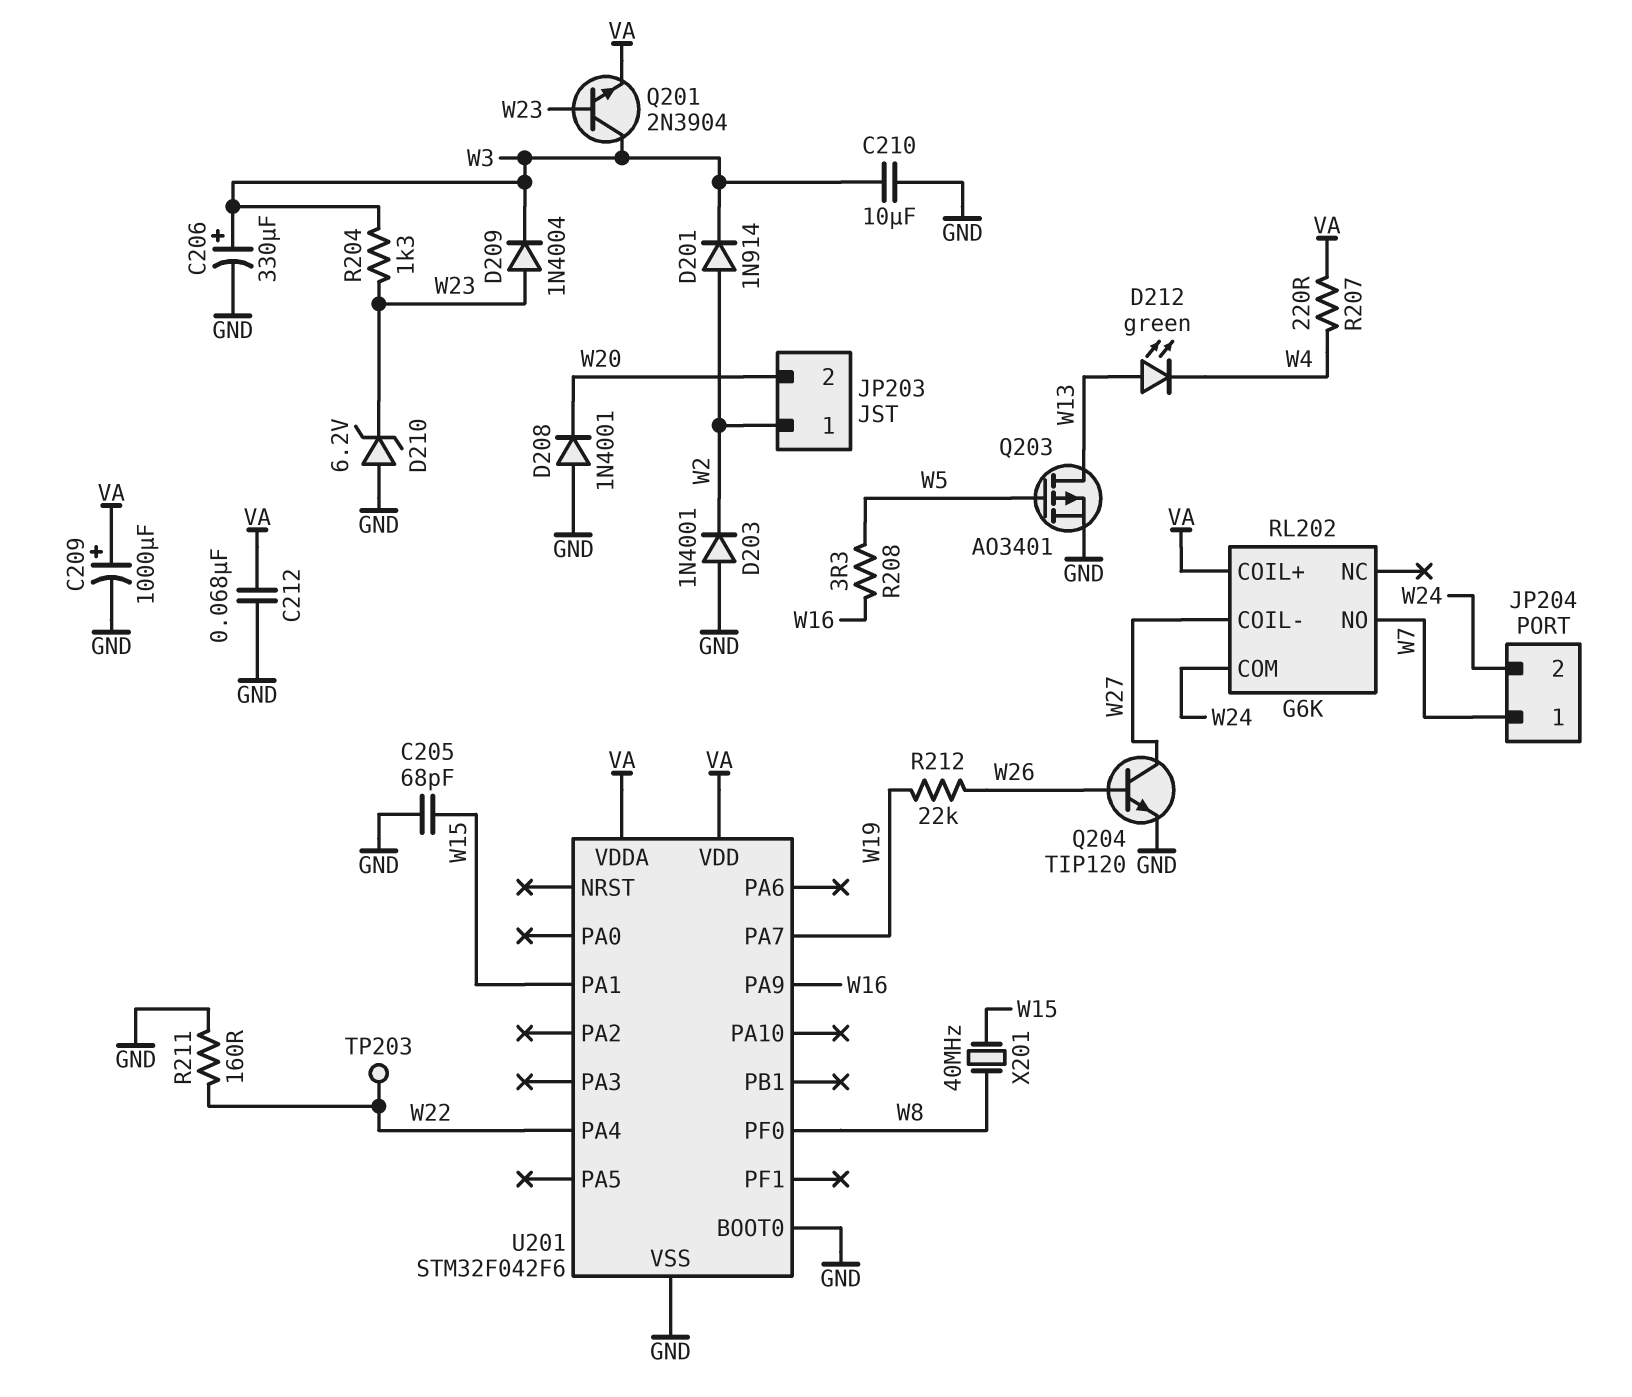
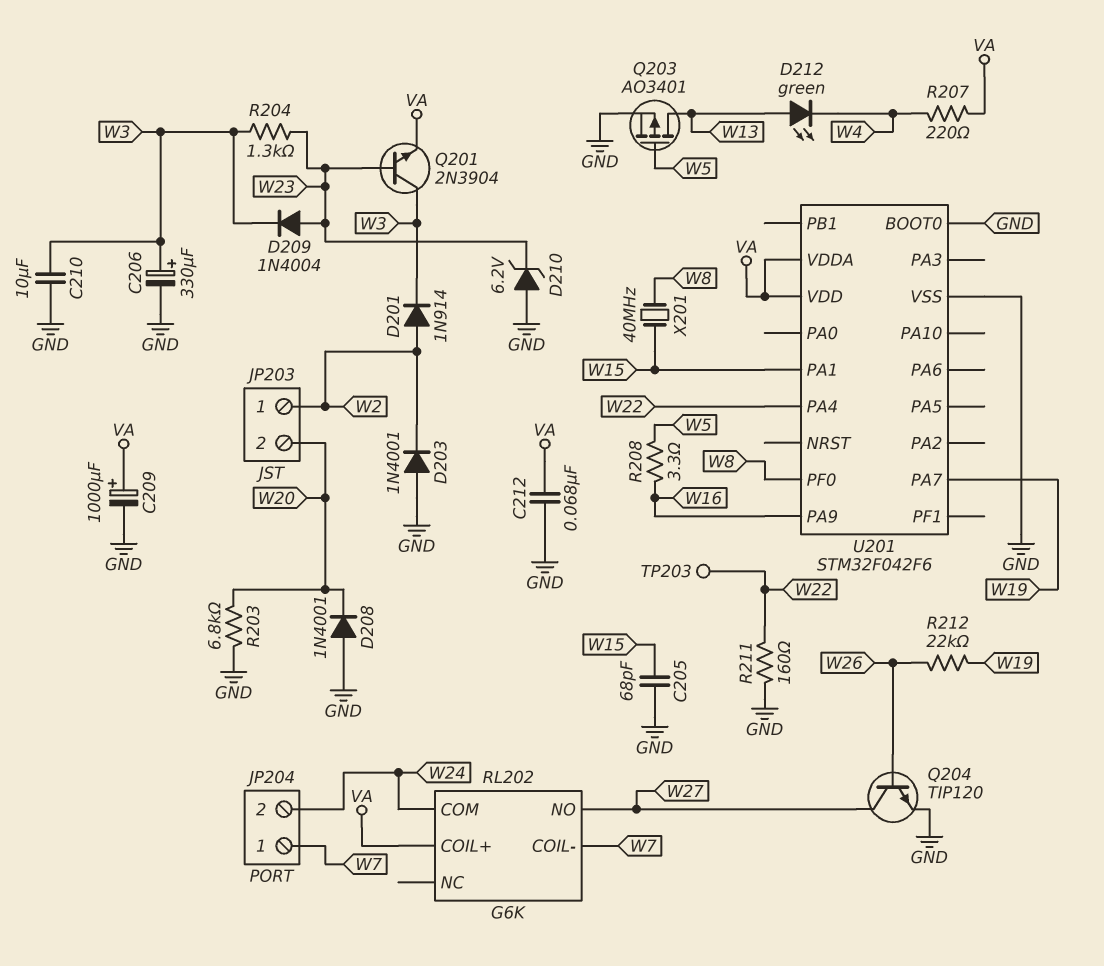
R203: none -> 6.8k (GND, W20)
RL202 pin COIL-: W27 -> W7
RL202 pin NO: W7 -> W27

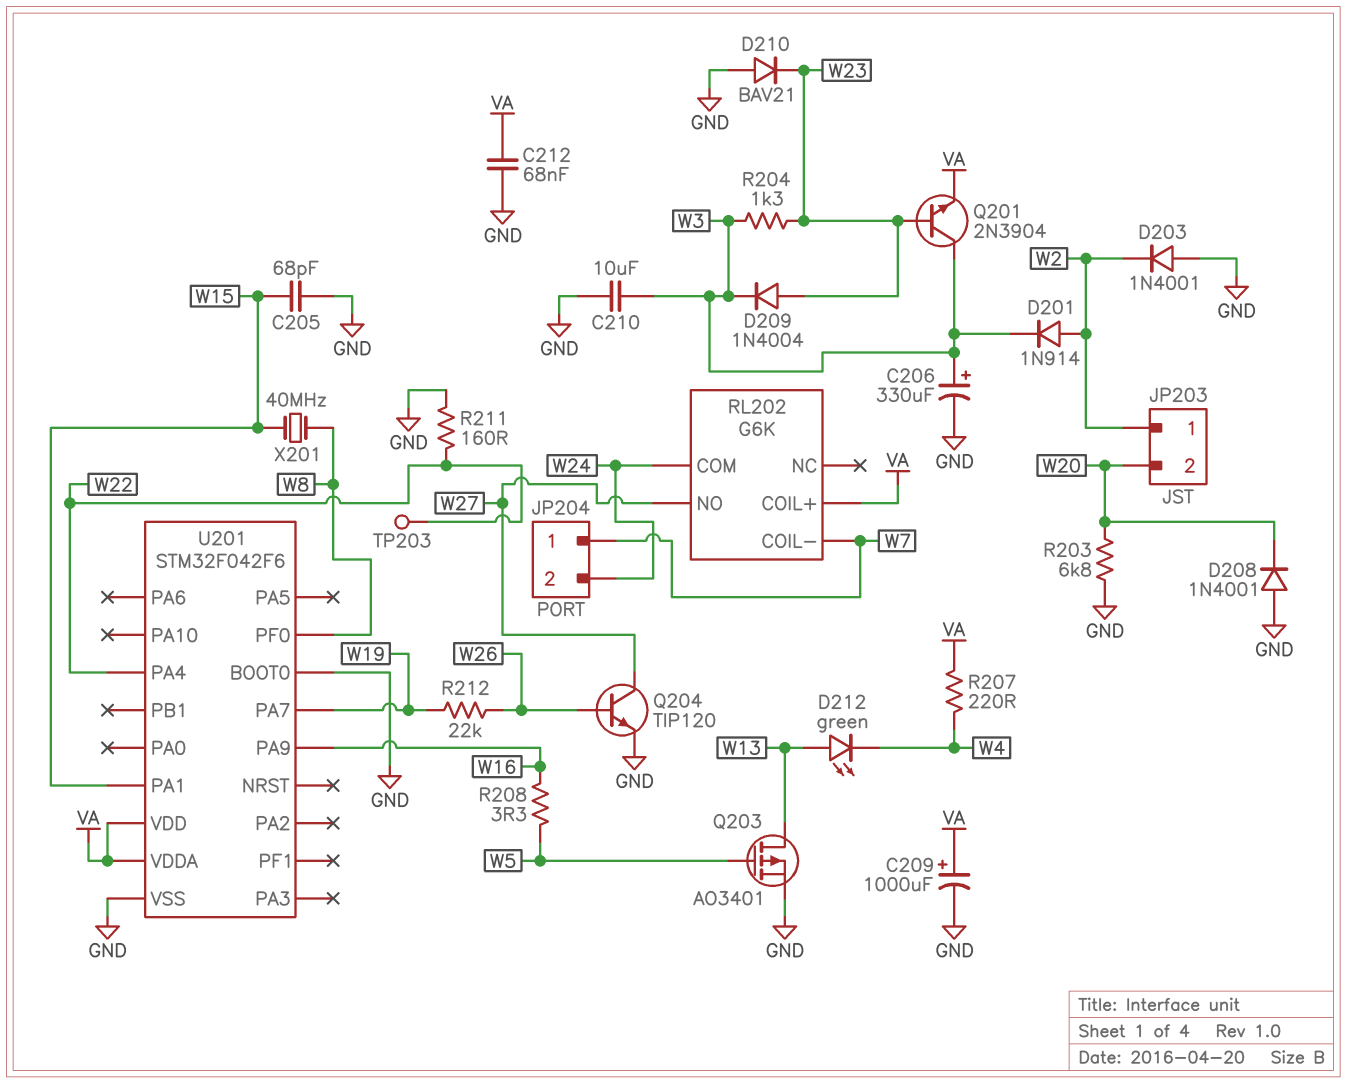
D210: zener 6.2V (A GND, K W23) -> diode BAV21 (A GND, K W23)

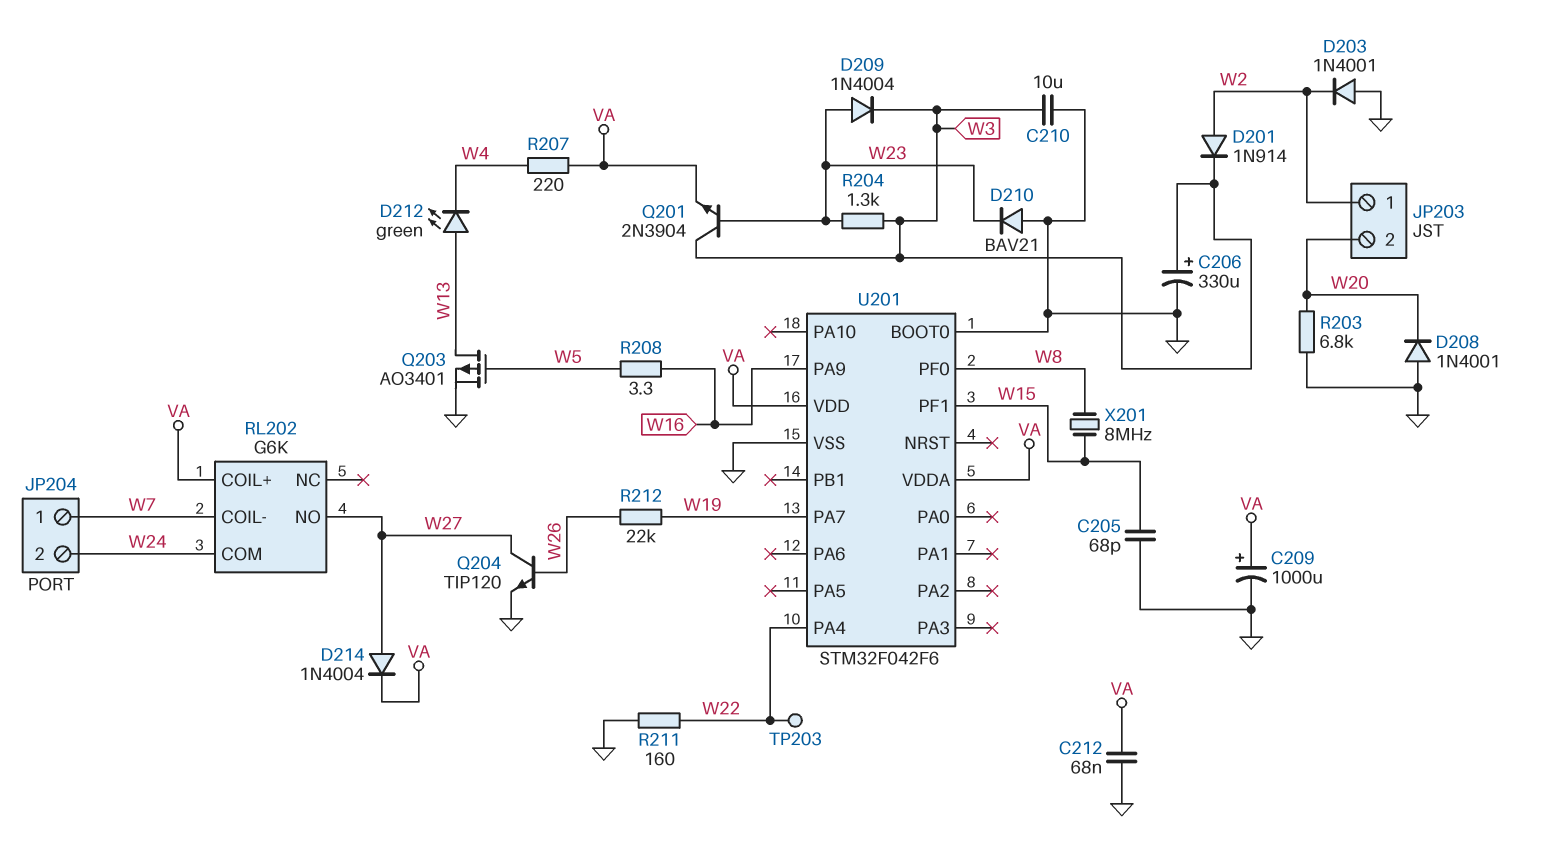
D214: none -> diode 1N4004 (A W27, K VA)
U201 pin PA1: W15 -> none
U201 pin PF1: none -> W15
X201: 40MHz (W8, W15) -> 8MHz (W8, W15)

